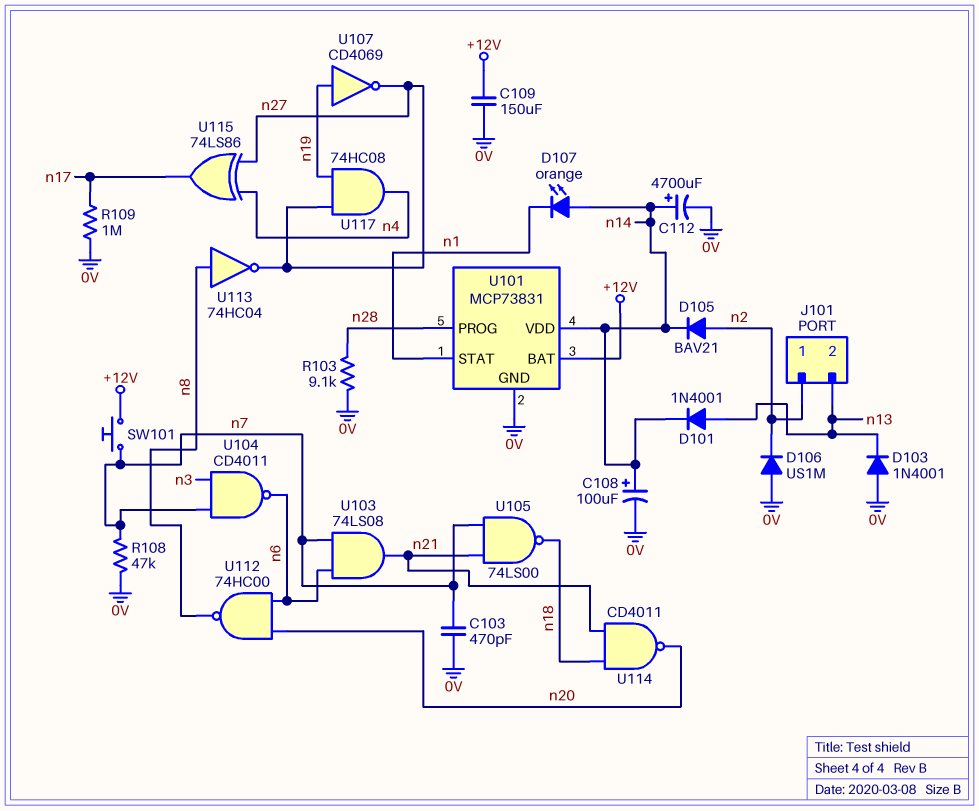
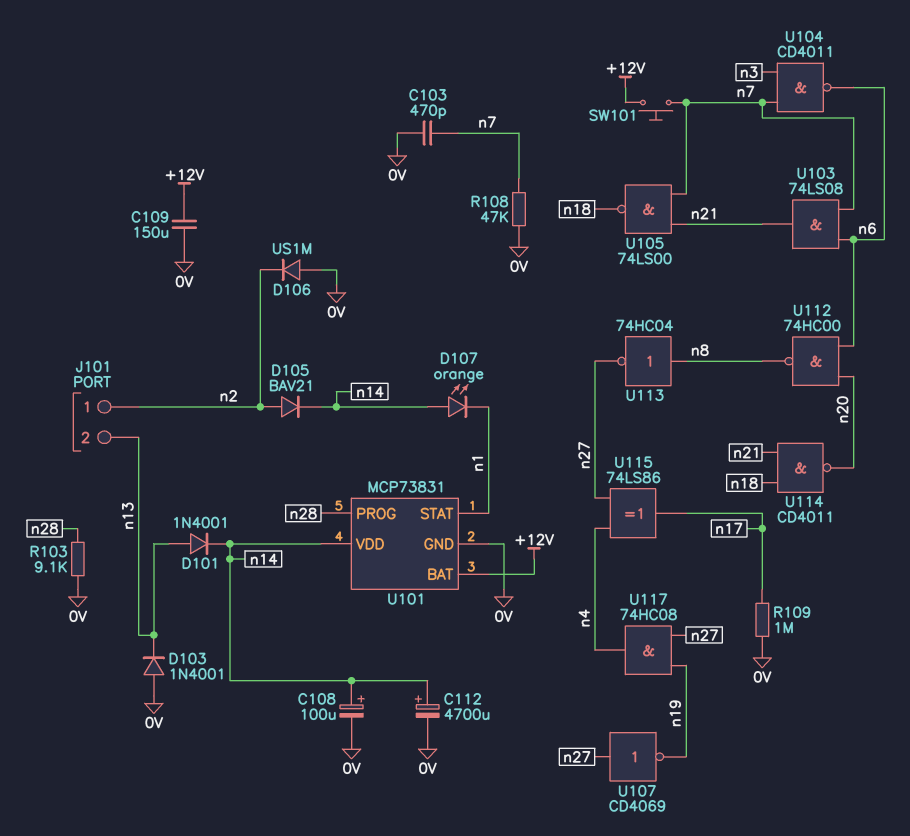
U107: NOT CD4069 (in n19, out n27) -> NOT CD4069 (in n27, out n19)

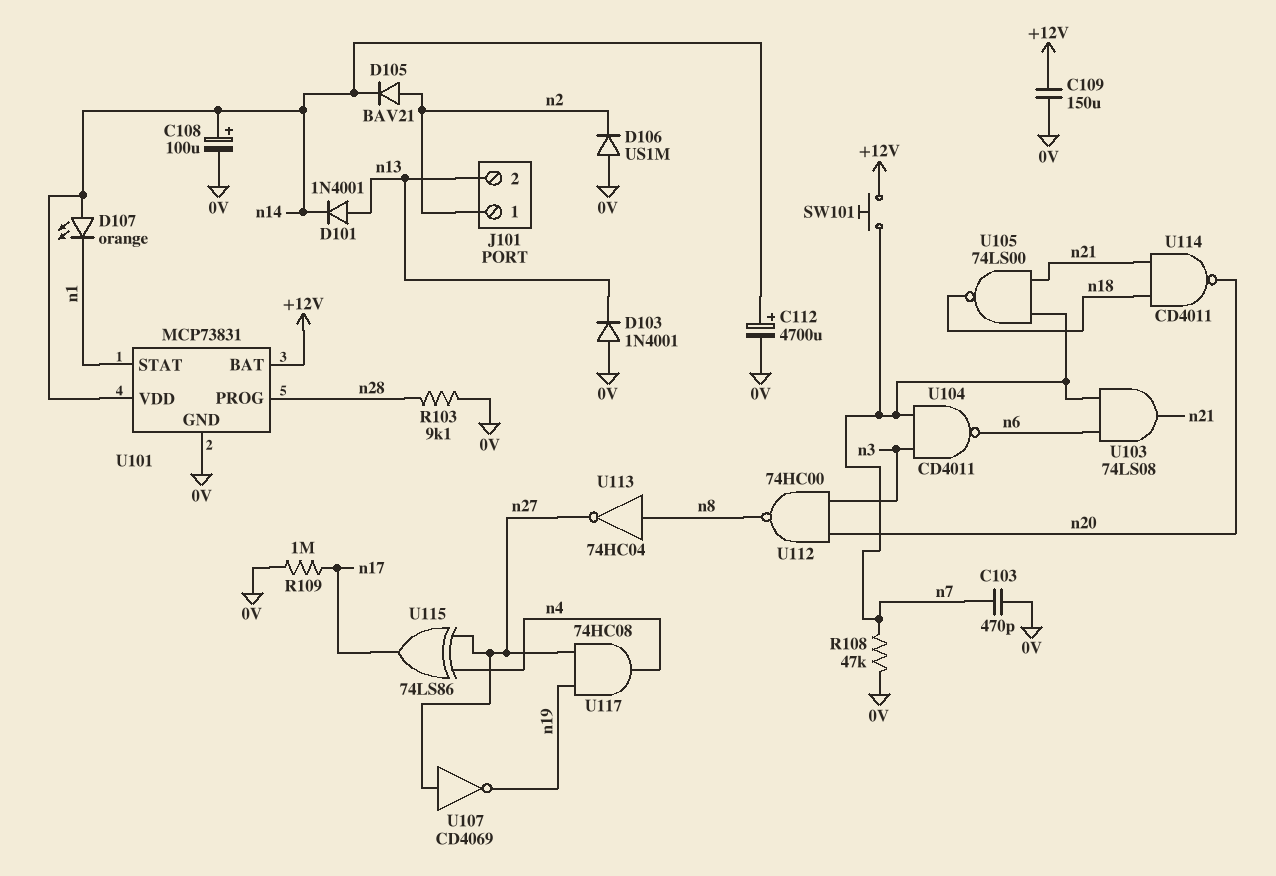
U112: NAND 74HC00 (in n6, in n20, out n8) -> NAND 74HC00 (in n3, in n20, out n8)

